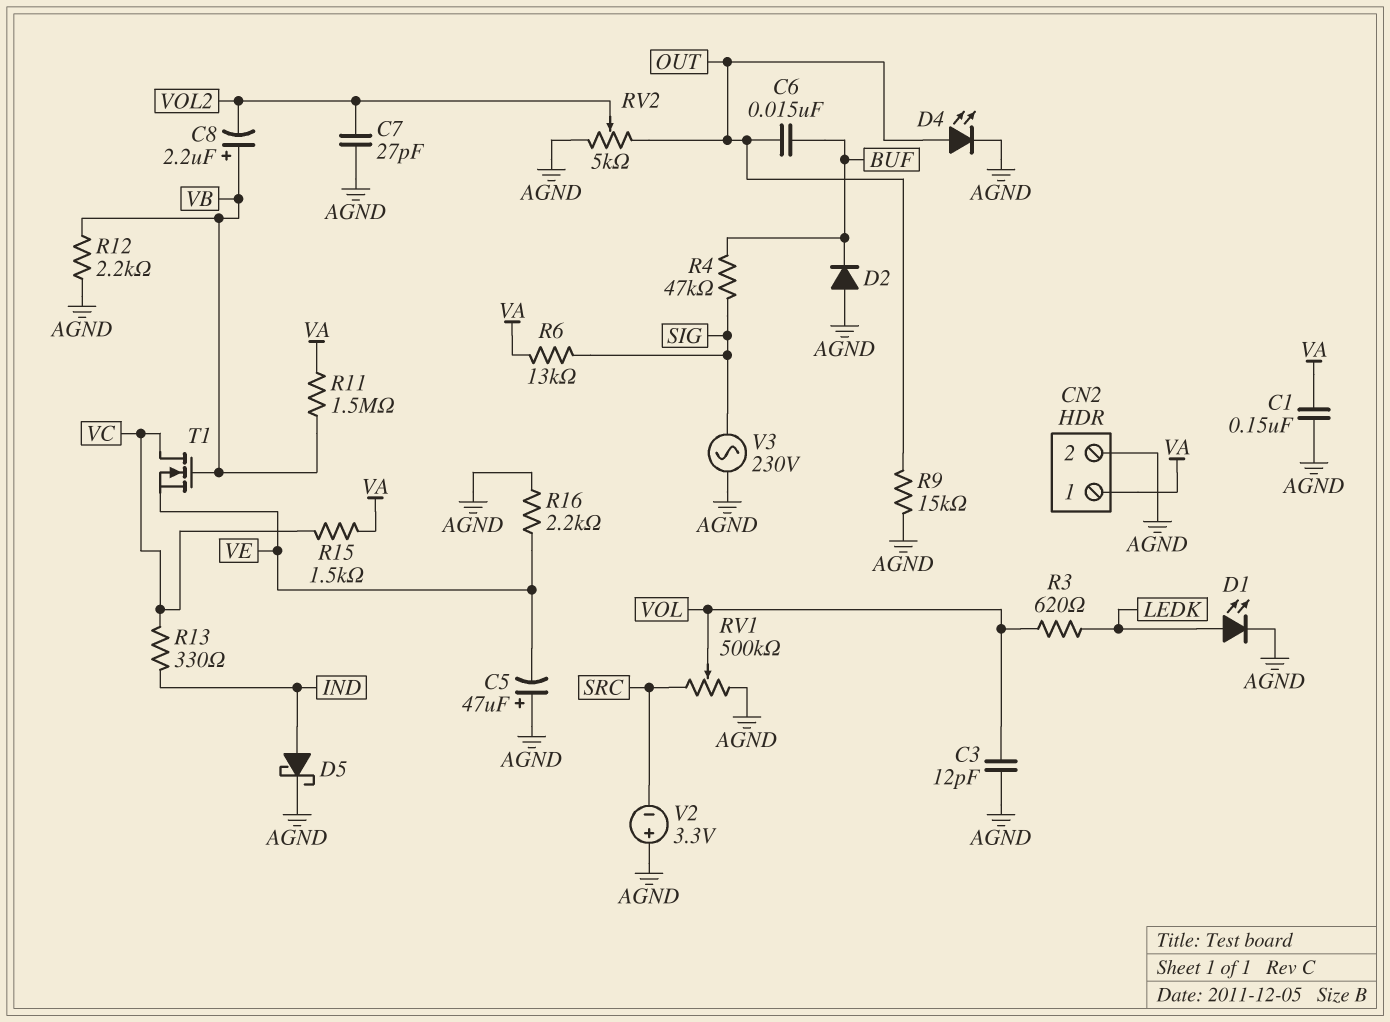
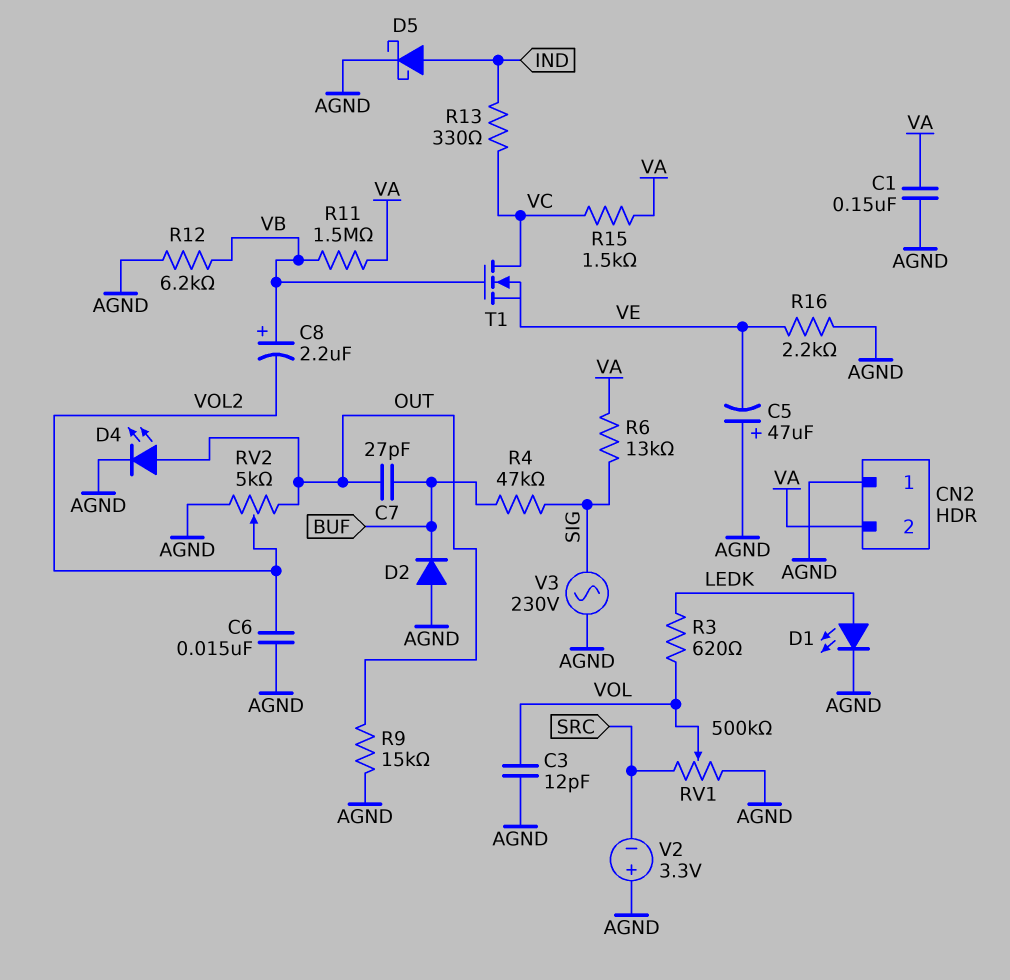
C6: 15nF (BUF, OUT) -> 15nF (AGND, VOL2)
C7: 27pF (AGND, VOL2) -> 27pF (BUF, OUT)
CN2 pin 1: VA -> AGND
CN2 pin 2: AGND -> VA
R12: 2.2k (AGND, VB) -> 6.2k (AGND, VB)

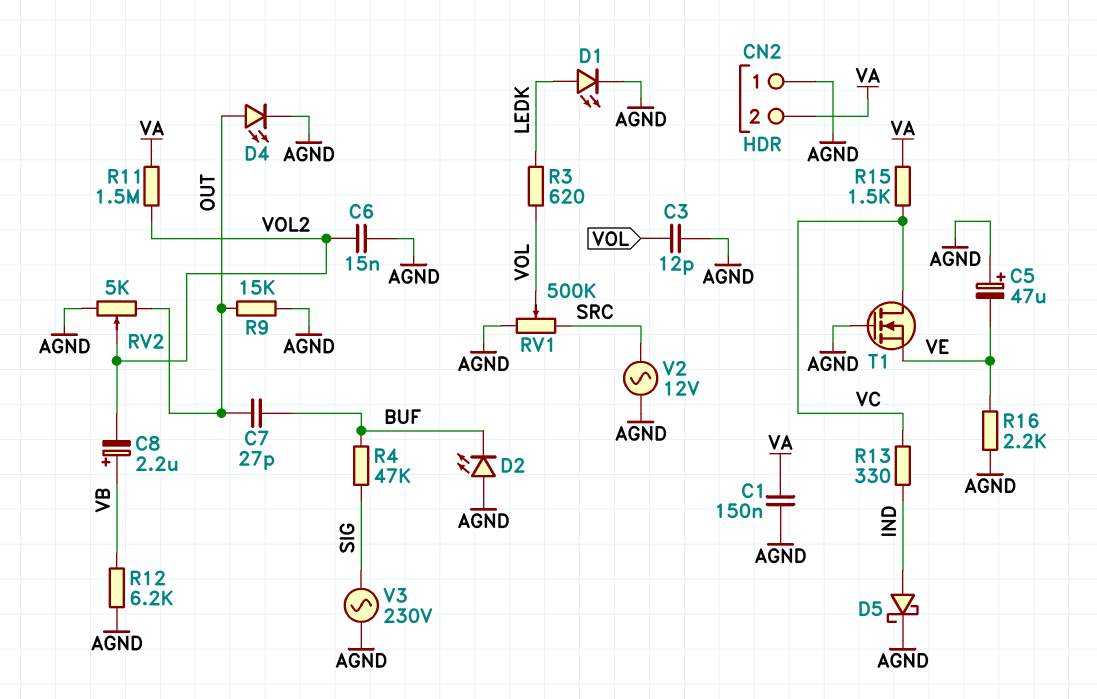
D2: diode (A AGND, K BUF) -> LED (A AGND, K BUF)
R6: 13k (SIG, VA) -> none
R11: 1.5M (VA, VB) -> 1.5M (VA, VOL2)
T1: NMOS (G VB, D VC, S VE) -> NMOS (G AGND, D VC, S VE)
V2: 3.3V (plus AGND, minus SRC) -> AC 12V (AGND, SRC)

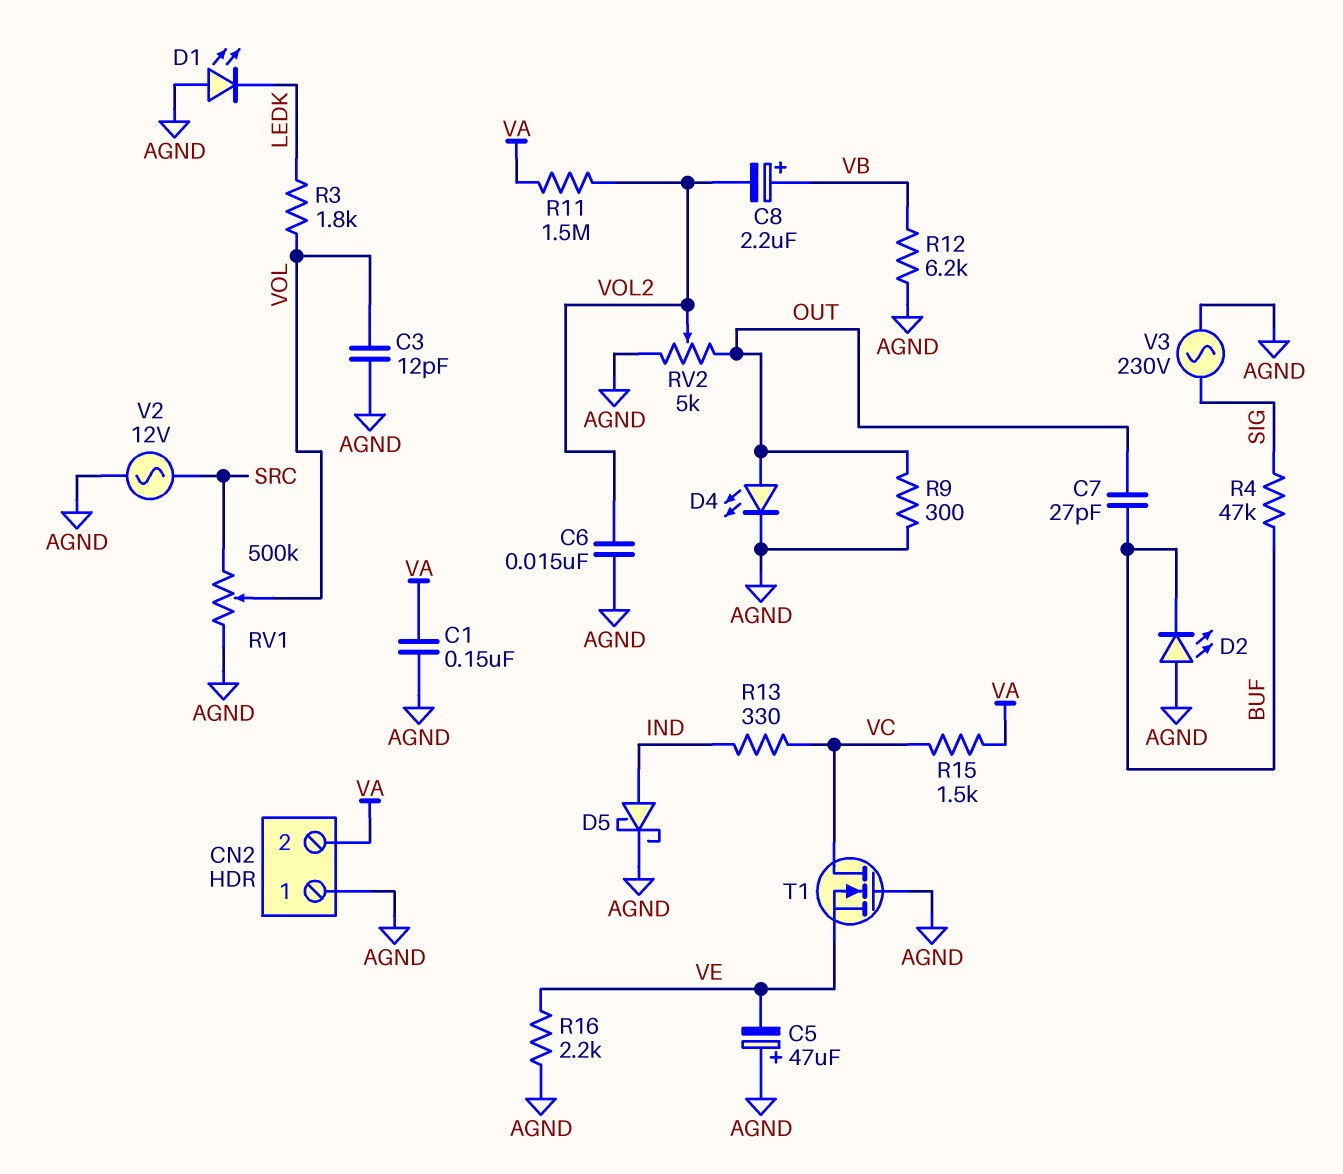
D1: LED (A LEDK, K AGND) -> LED (A AGND, K LEDK)
R3: 620 (LEDK, VOL) -> 1.8k (LEDK, VOL)
R9: 15k (AGND, OUT) -> 300 (AGND, OUT)

